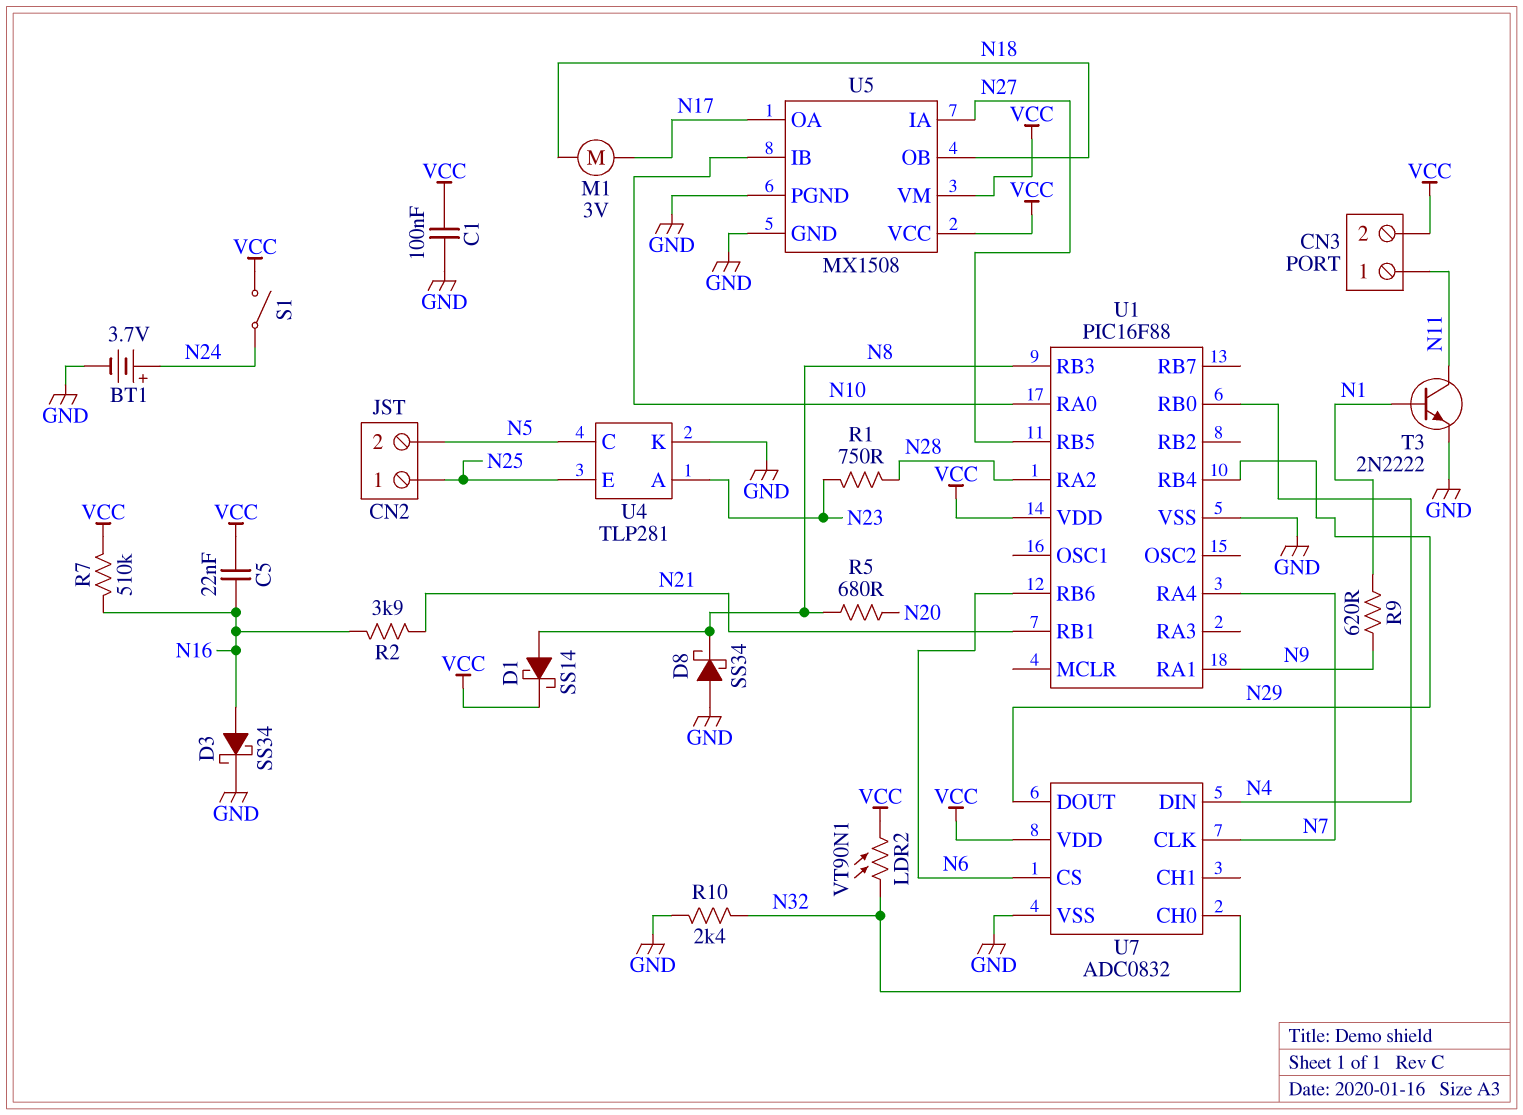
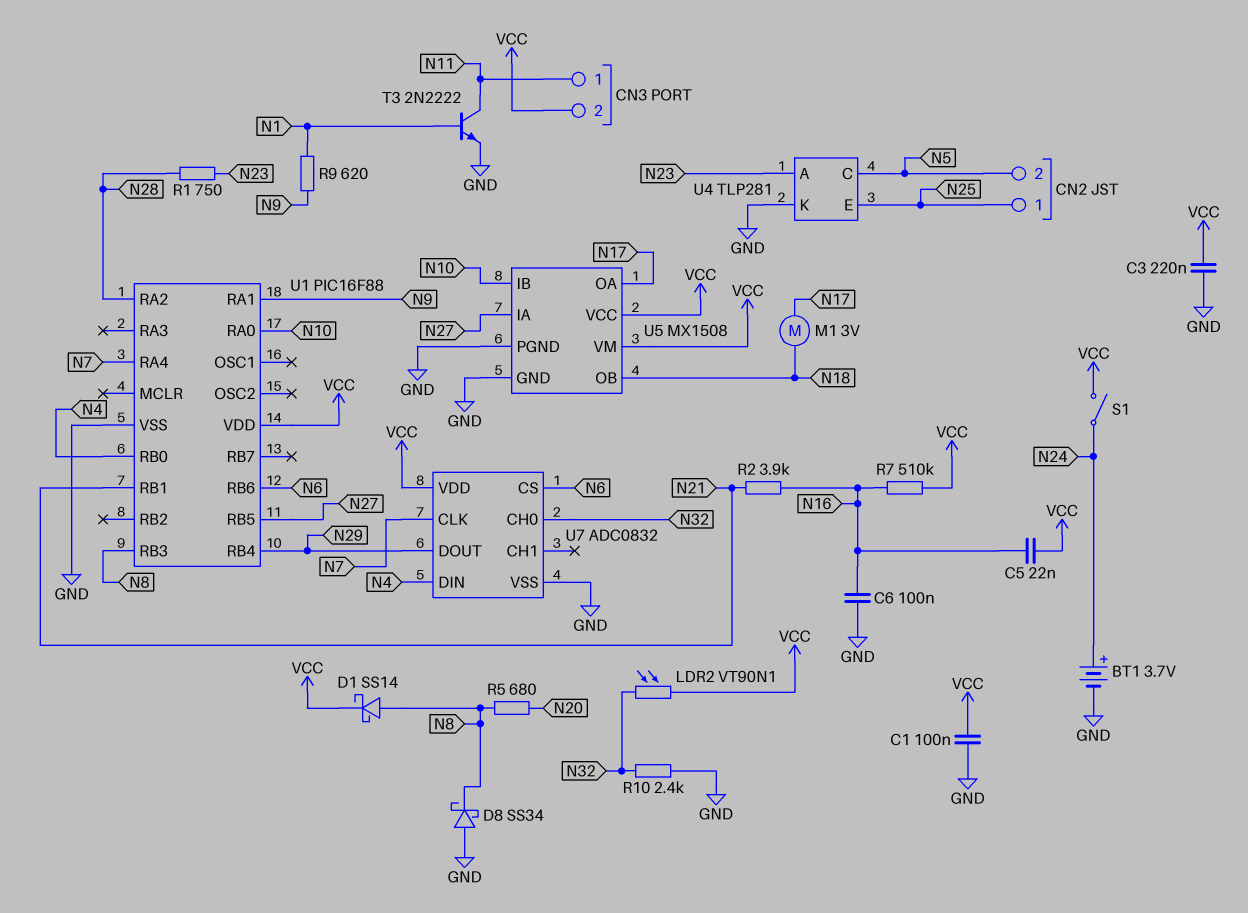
C3: none -> 220nF (GND, VCC)
C6: none -> 100nF (GND, N16)
D3: schottky SS34 (A N16, K GND) -> none

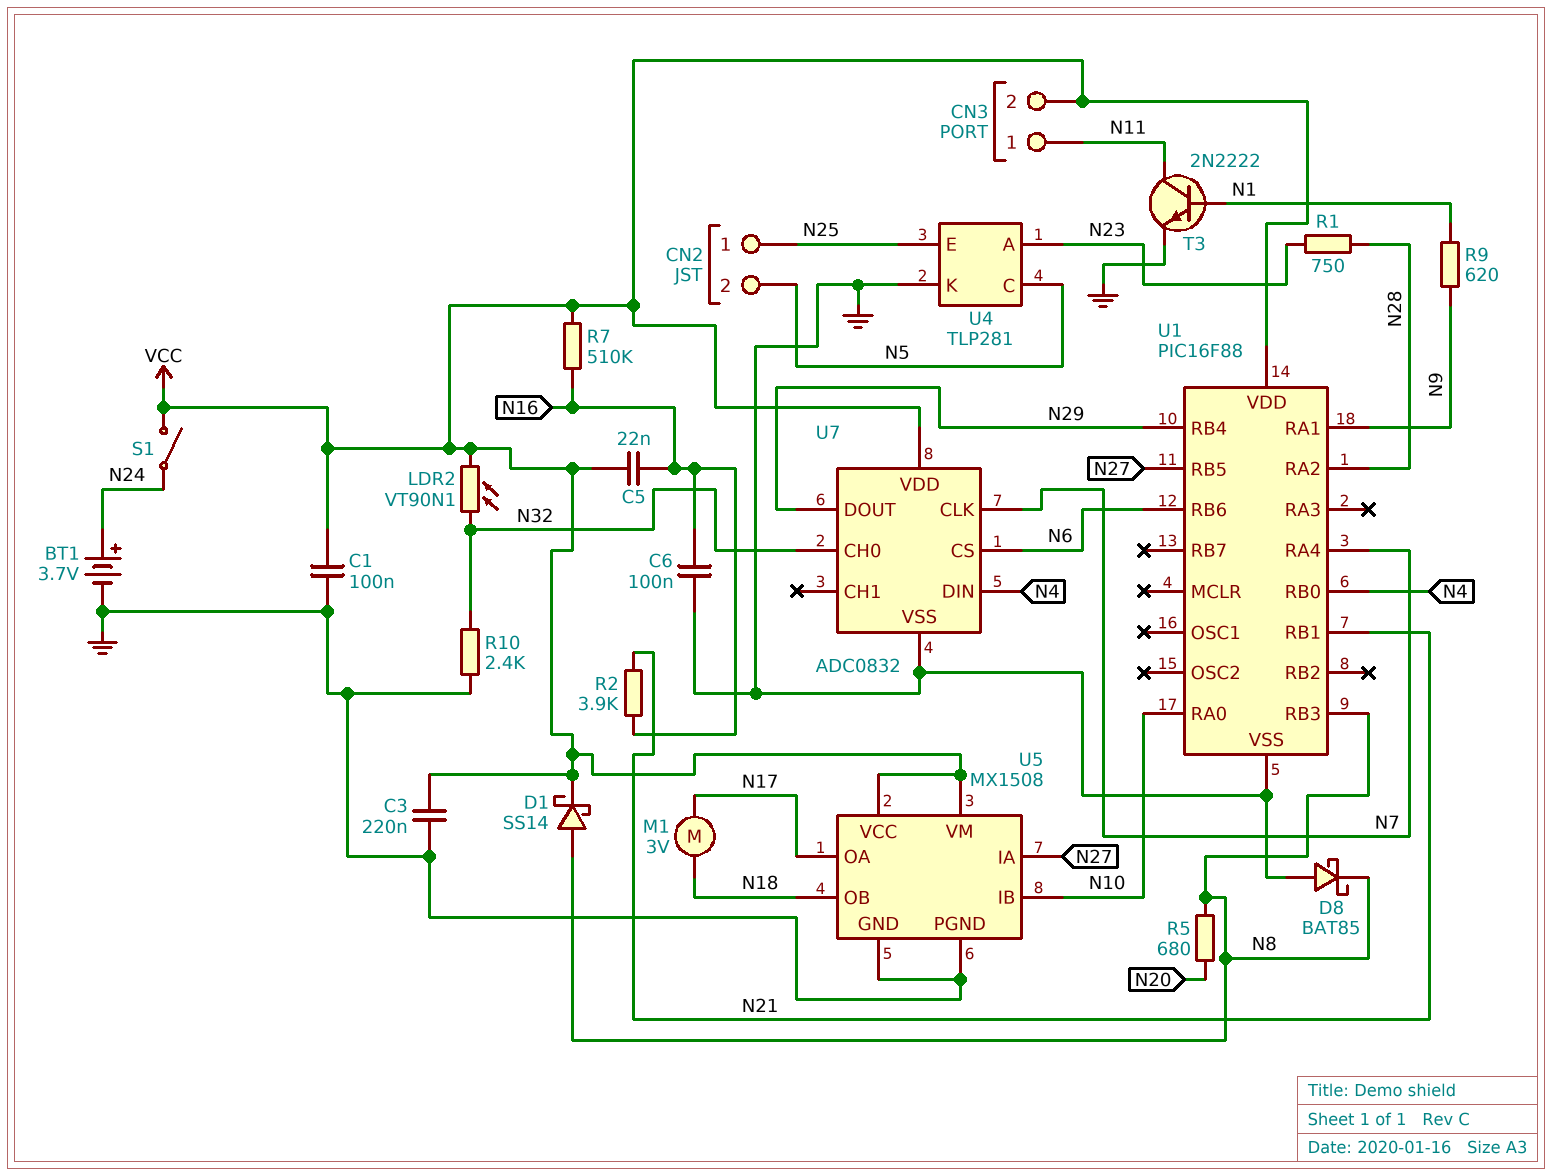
D8: schottky SS34 (A GND, K N8) -> schottky BAT85 (A GND, K N8)

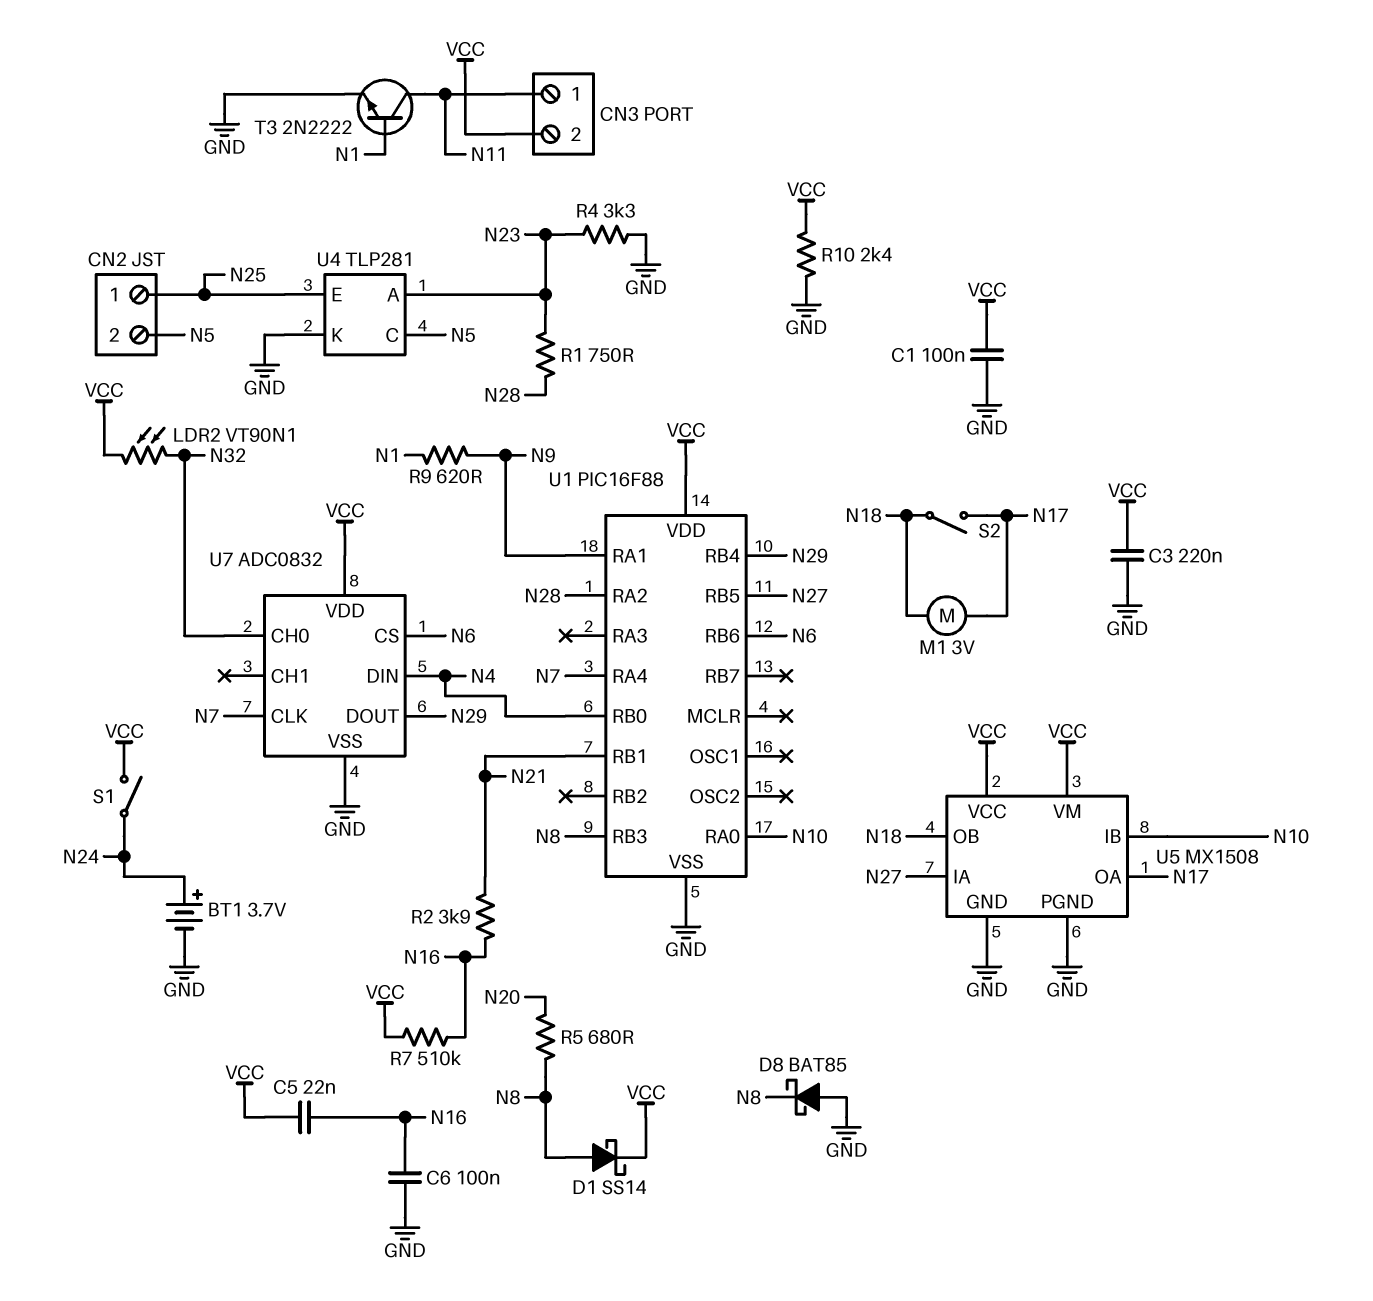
R4: none -> 3.3k (GND, N23)
R10: 2.4k (GND, N32) -> 2.4k (GND, VCC)
S2: none -> switch (N17, N18)

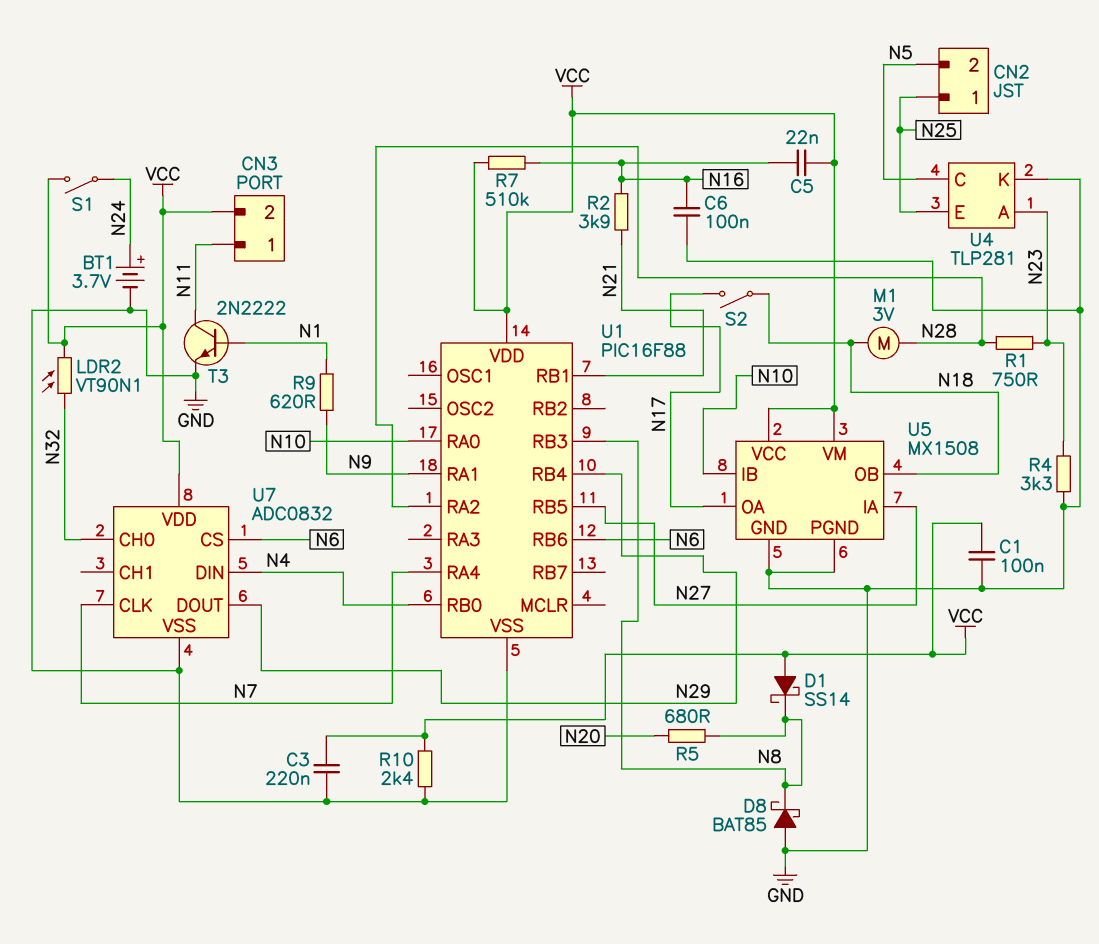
D1: schottky SS14 (A N8, K VCC) -> schottky SS14 (A VCC, K N8)
M1: motor 3V (N17, N18) -> motor 3V (N18, N28)

